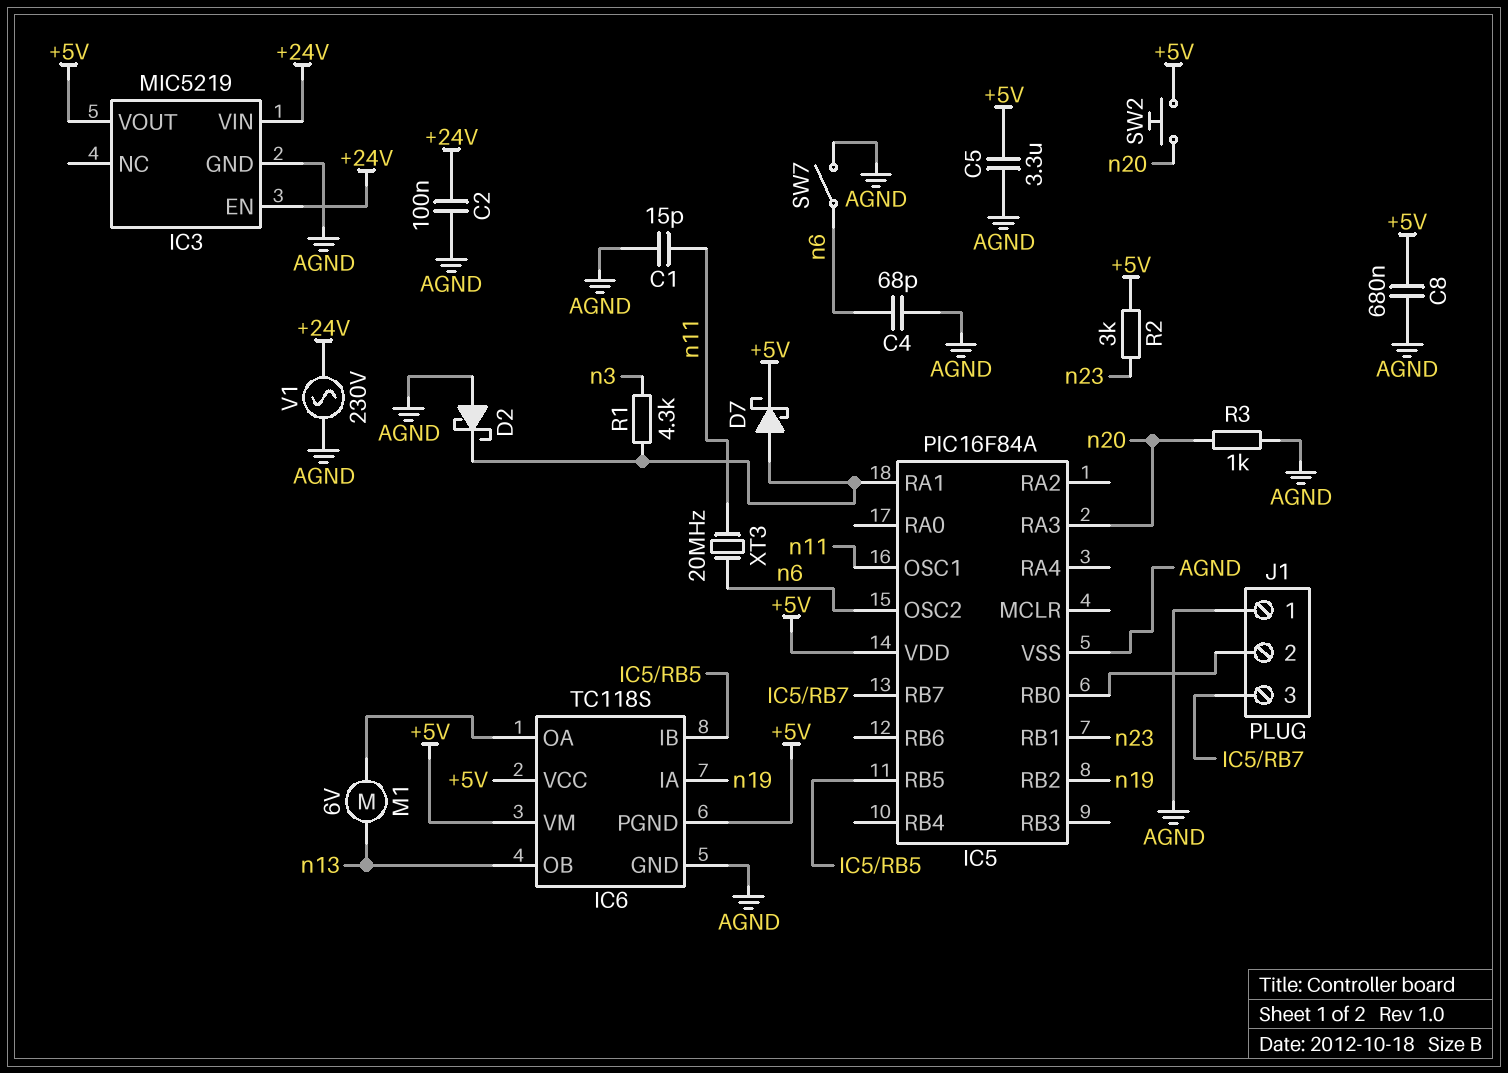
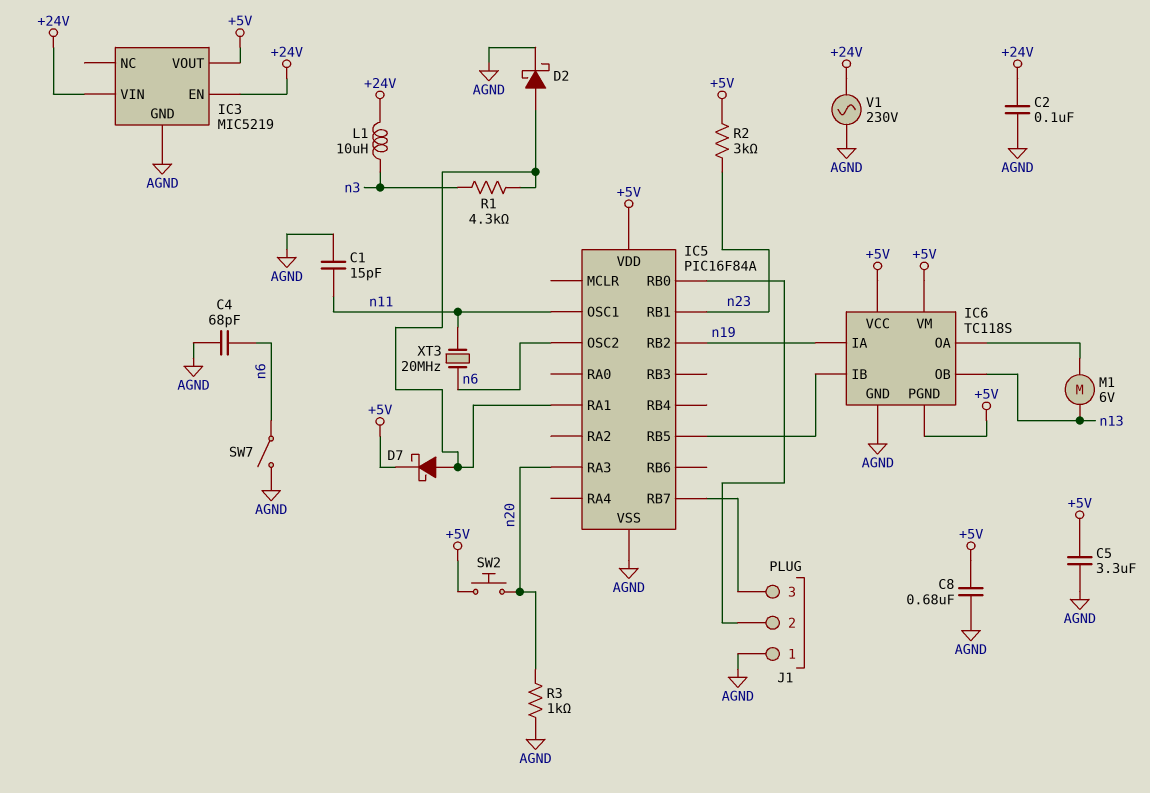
D2: schottky (A AGND, K IC5/RA1) -> schottky (A IC5/RA1, K AGND)
L1: none -> 10uH (+24V, n3)

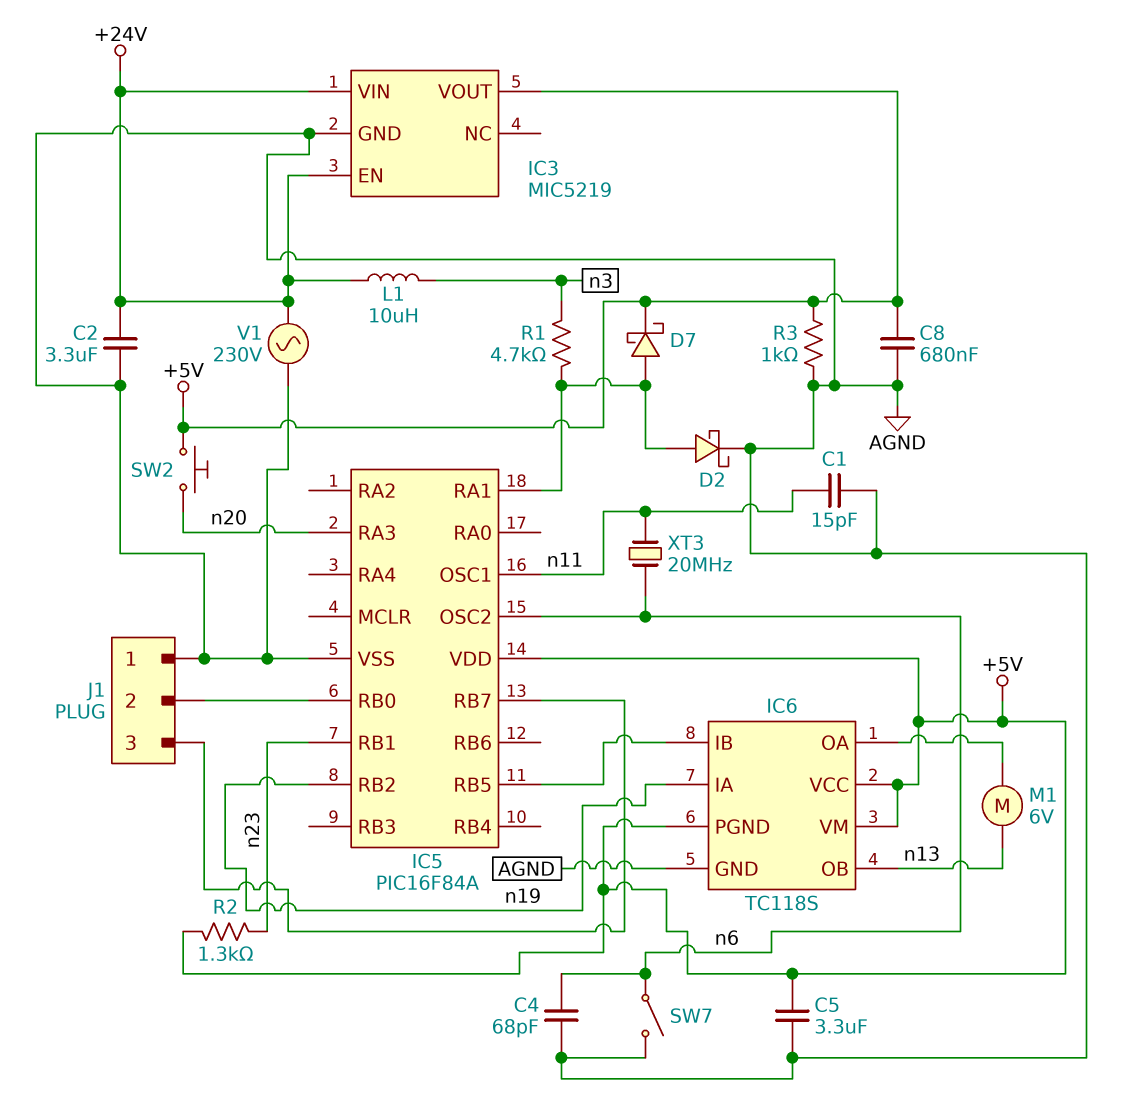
C2: 100nF (+24V, AGND) -> 3.3uF (+24V, AGND)
R1: 4.3k (IC5/RA1, n3) -> 4.7k (IC5/RA1, n3)
R2: 3k (+5V, n23) -> 1.3k (+5V, n23)
R3: 1k (AGND, n20) -> 1k (+5V, AGND)

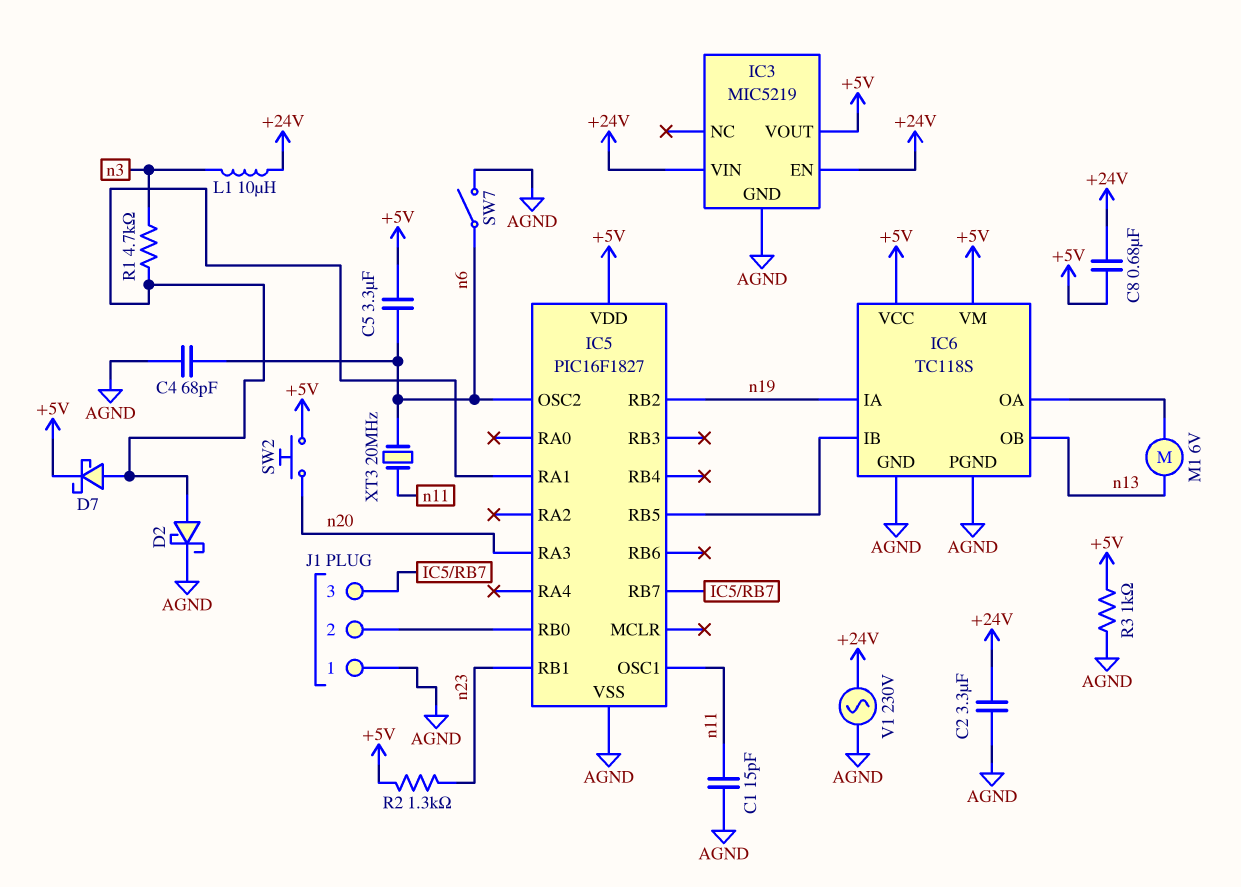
C5: 3.3uF (+5V, AGND) -> 3.3uF (+5V, n6)
C8: 680nF (+5V, AGND) -> 680nF (+5V, +24V)
IC5: PIC16F84A -> PIC16F1827
IC6 pin PGND: +5V -> AGND

